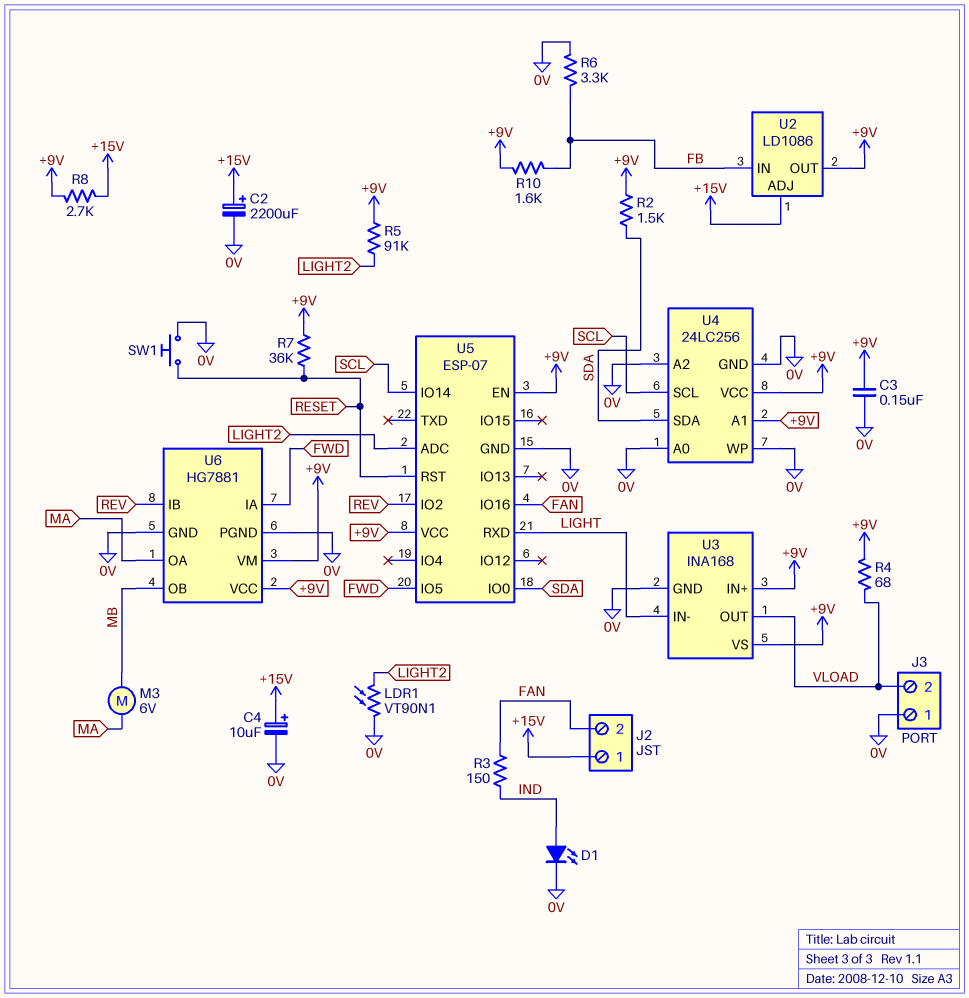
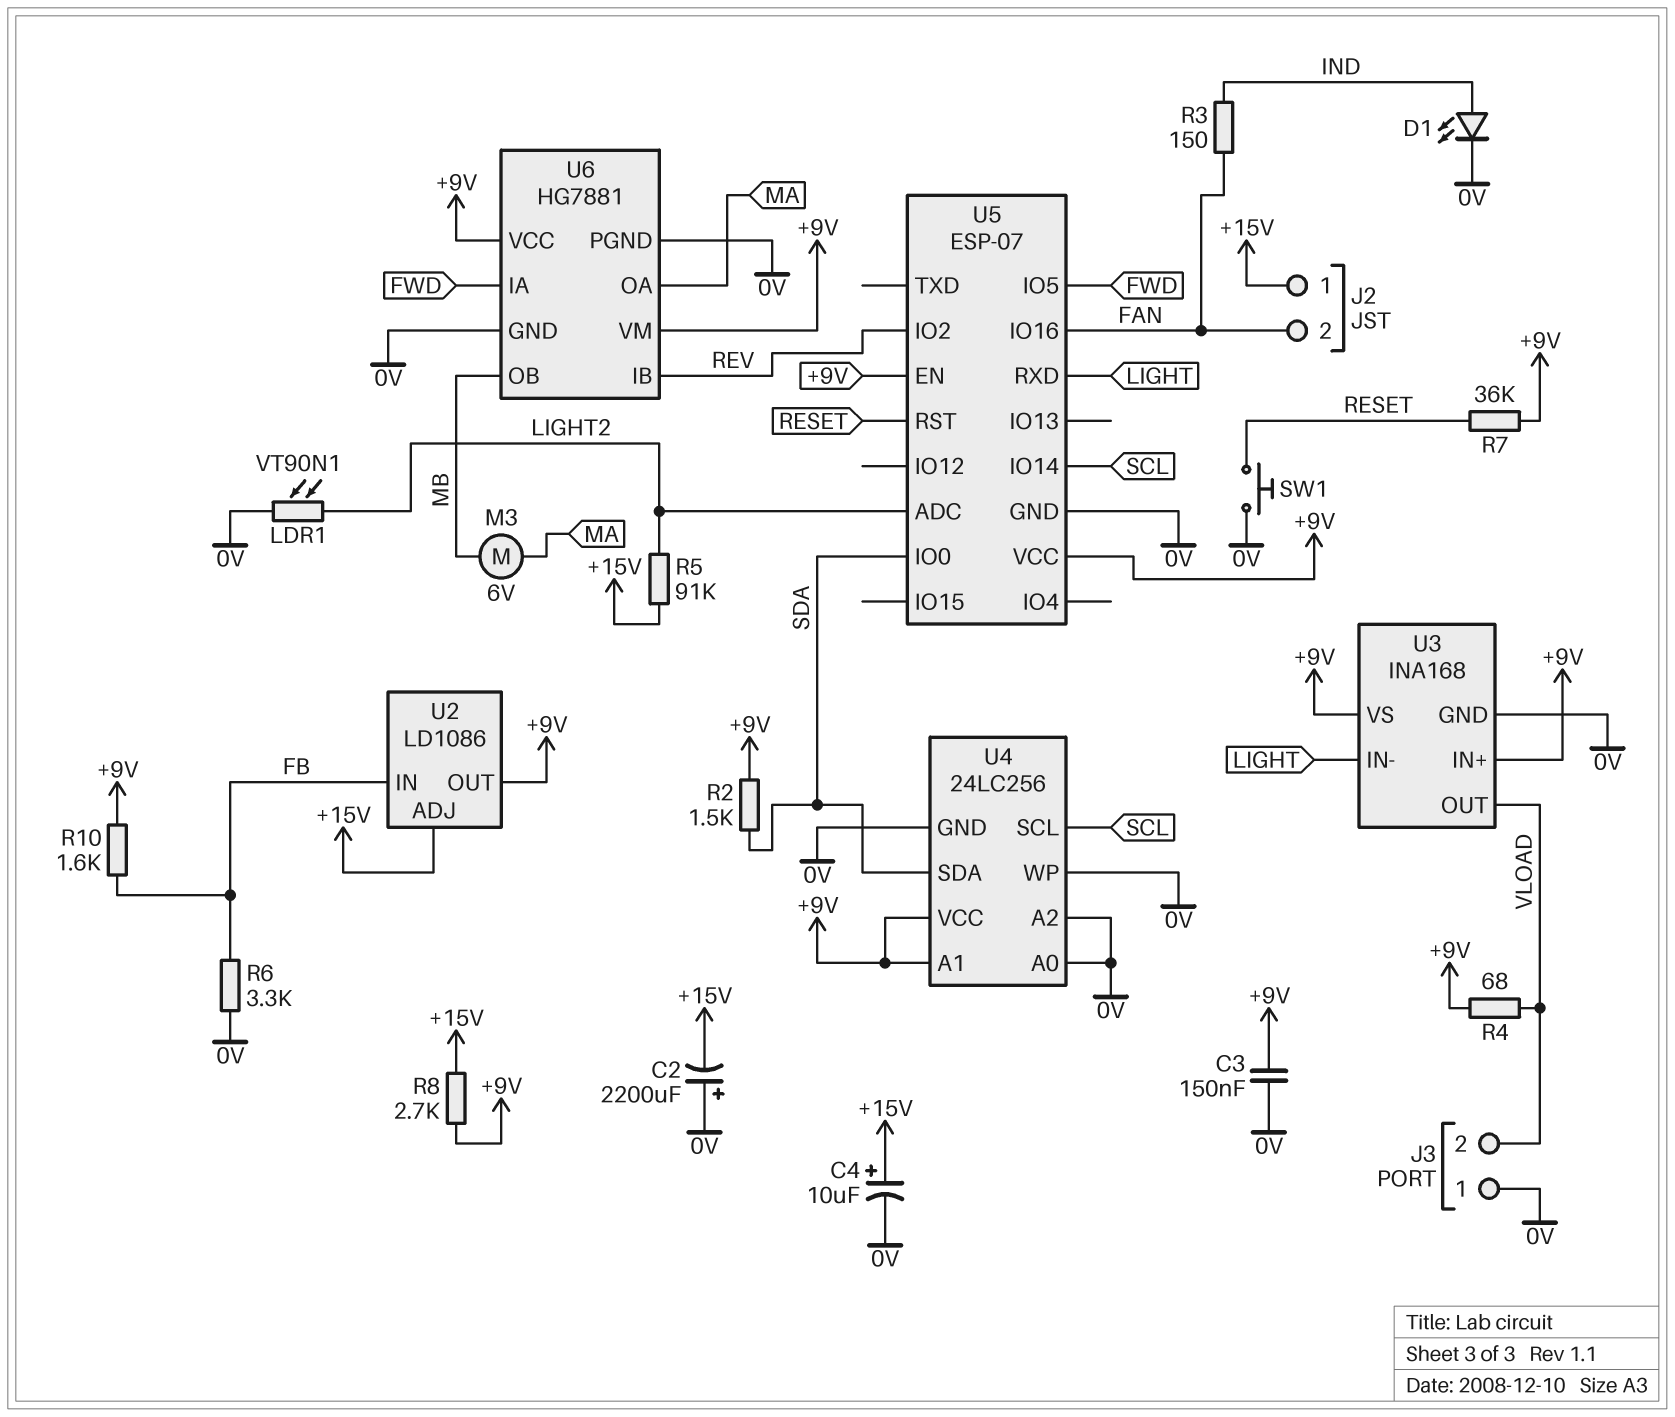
C2: 2200uF (plus +15V, minus 0V) -> 2200uF (plus 0V, minus +15V)
R5: 91k (+9V, LIGHT2) -> 91k (+15V, LIGHT2)

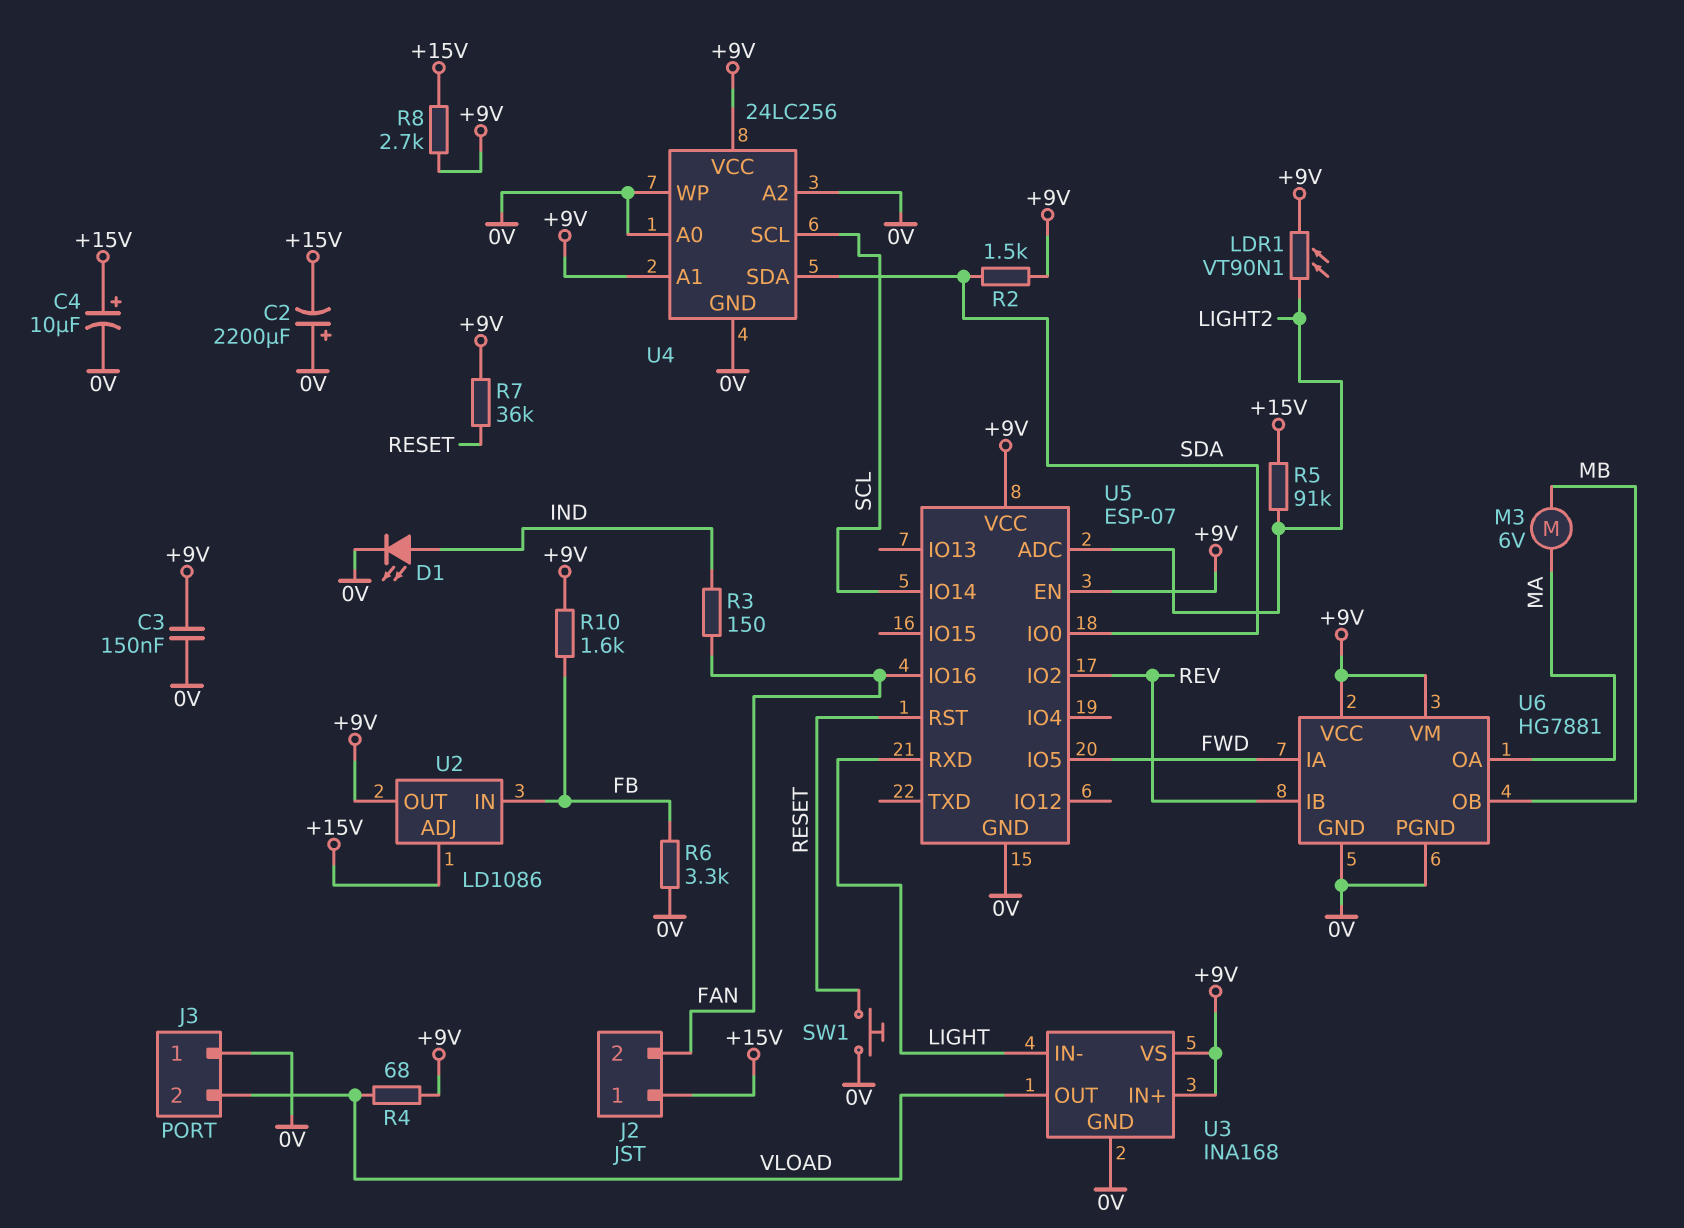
LDR1: VT90N1 (0V, LIGHT2) -> VT90N1 (+9V, LIGHT2)

